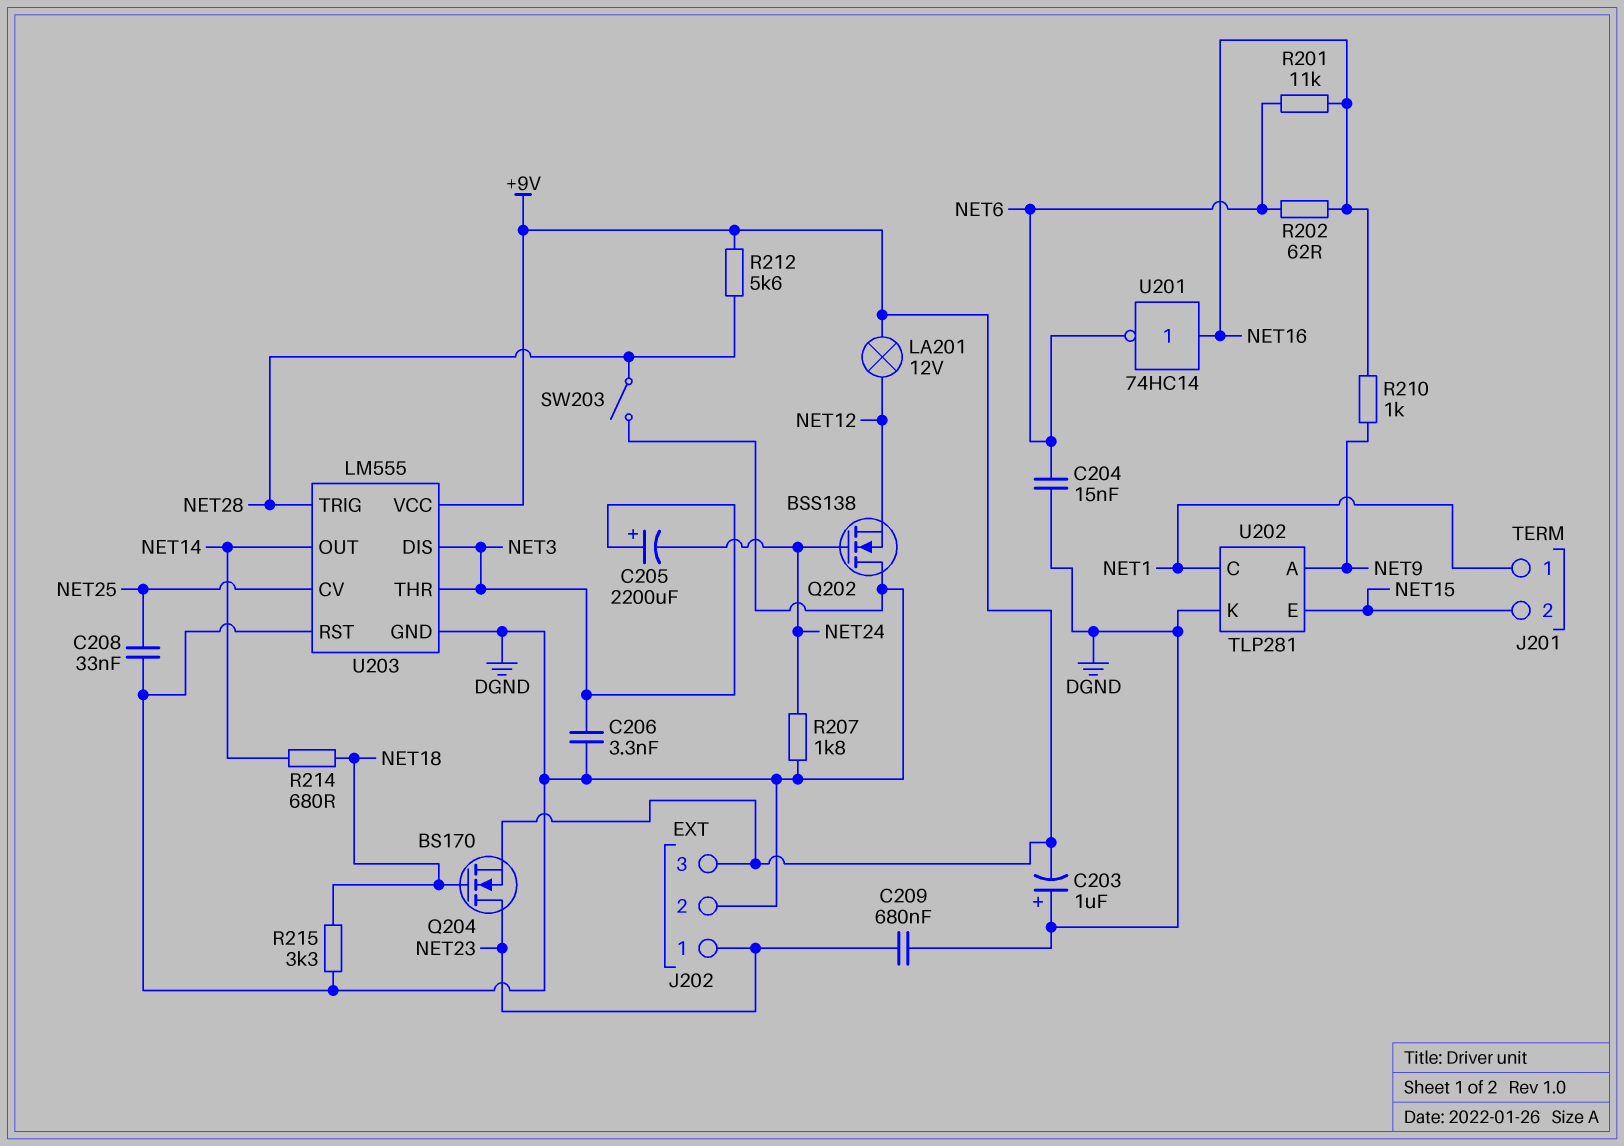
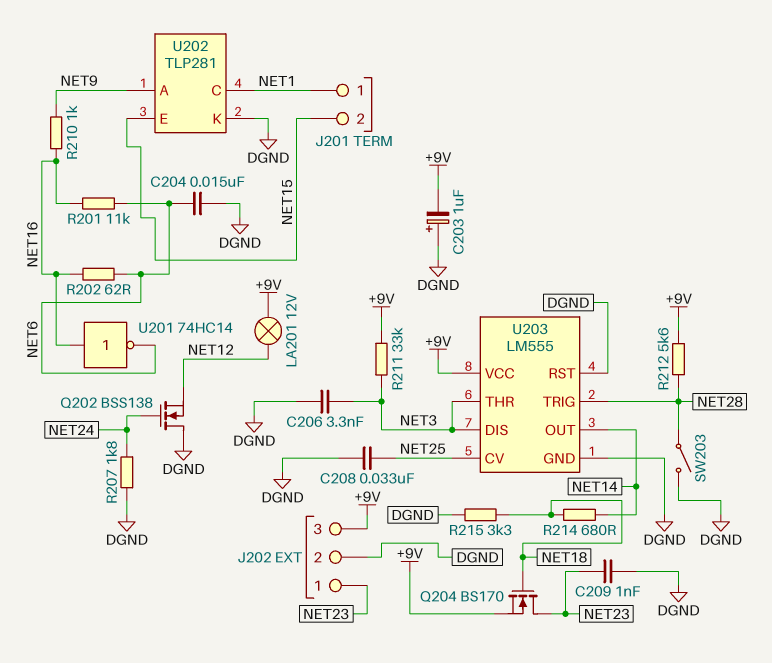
C205: 2200uF (plus NET3, minus NET24) -> none
C209: 680nF (DGND, NET23) -> 1nF (DGND, NET23)
R211: none -> 33k (+9V, NET3)

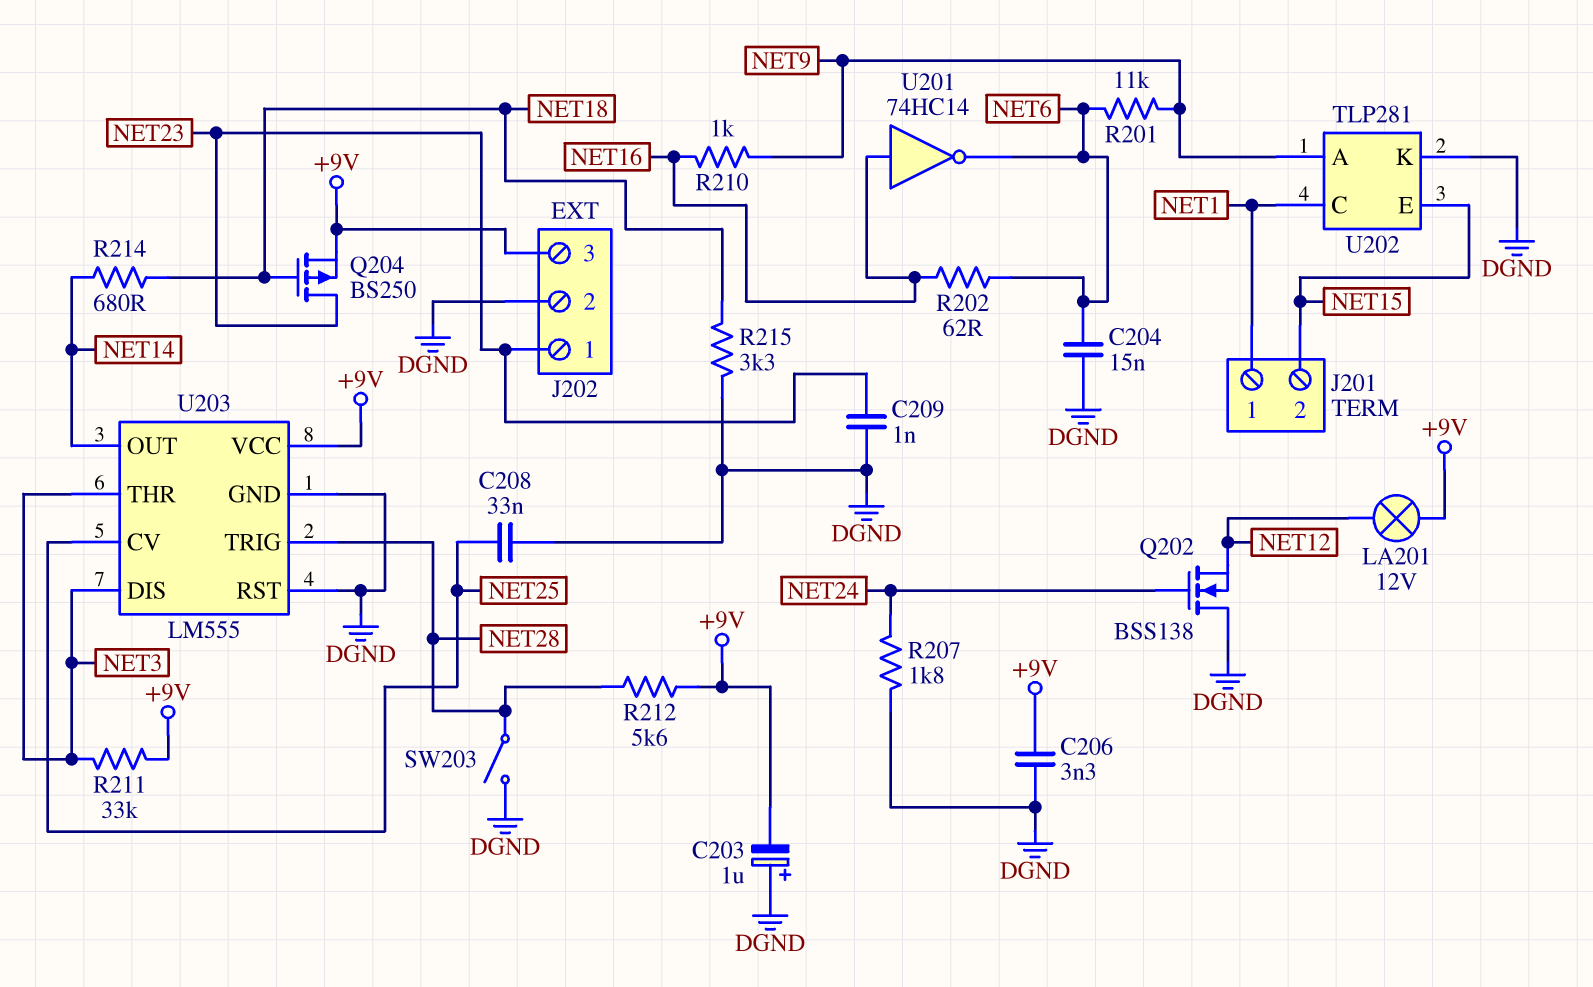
C206: 3.3nF (DGND, NET3) -> 3.3nF (+9V, DGND)
Q204: NMOS BS170 (G NET18, D NET23, S +9V) -> PMOS BS250 (G NET18, D NET23, S +9V)
R201: 11k (NET6, NET16) -> 11k (NET6, NET9)

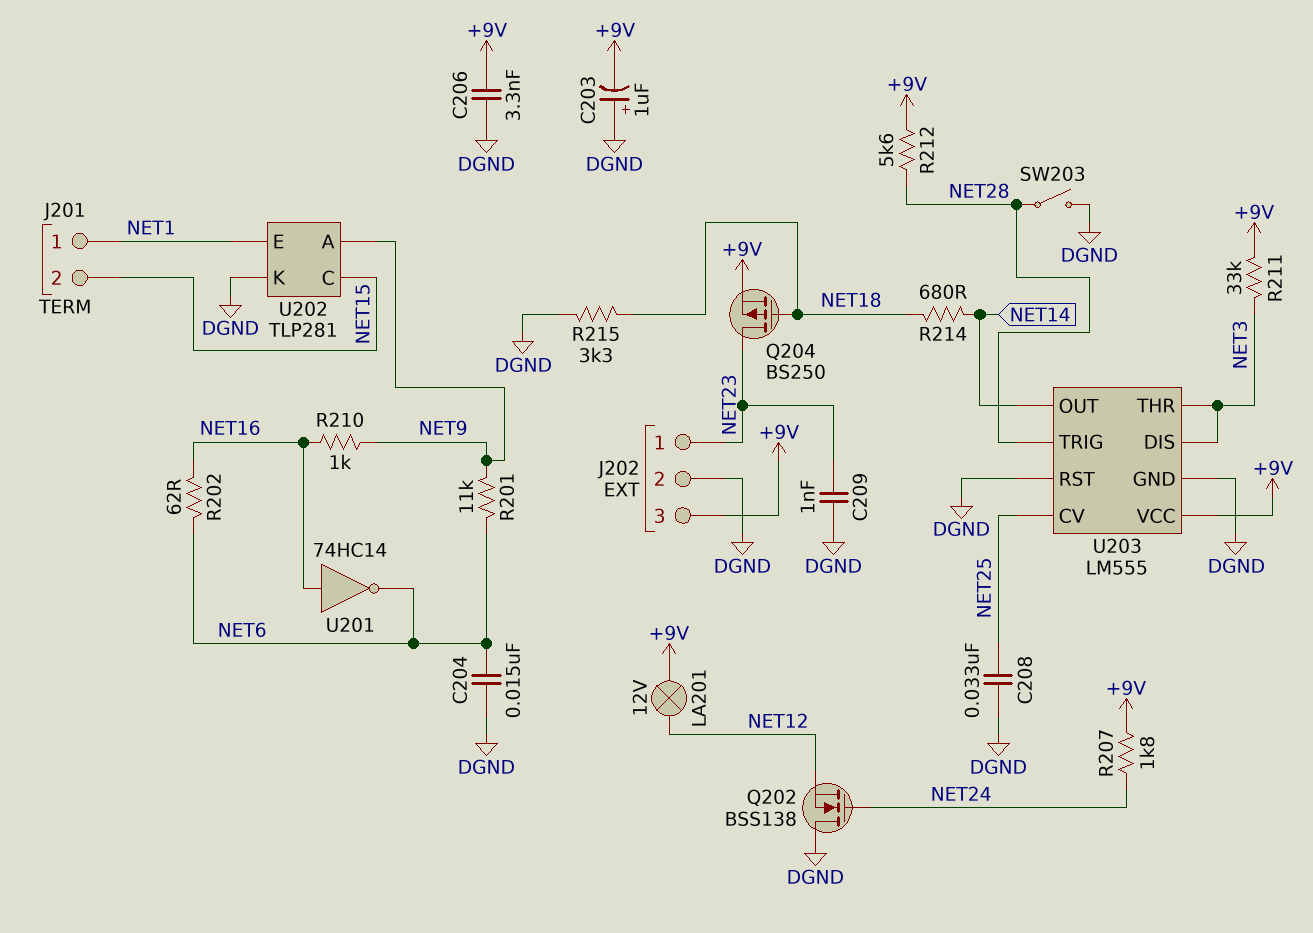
R207: 1.8k (DGND, NET24) -> 1.8k (+9V, NET24)
U202 pin C: NET1 -> NET15
U202 pin E: NET15 -> NET1

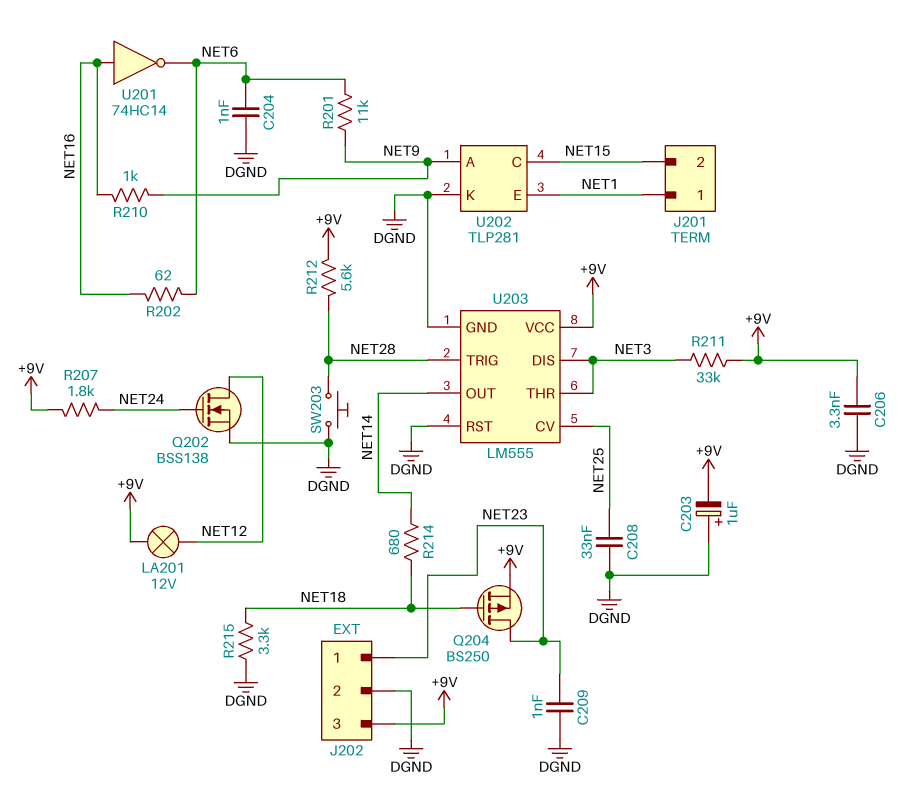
C204: 15nF (DGND, NET6) -> 1nF (DGND, NET6)
Q202: NMOS BSS138 (G NET24, D DGND, S NET12) -> NMOS BSS138 (G NET24, D NET12, S DGND)
SW203: switch (DGND, NET28) -> button (DGND, NET28)

